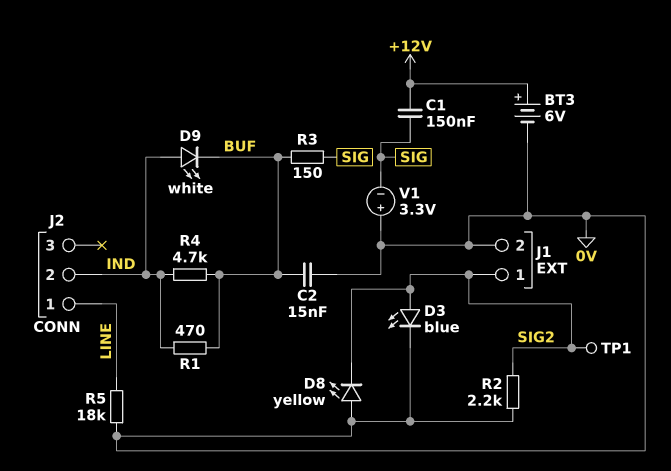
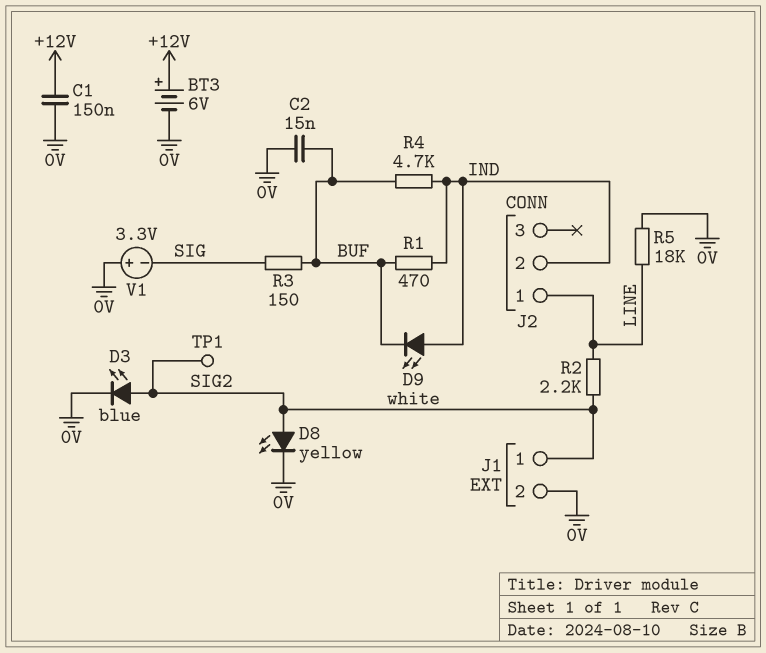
C1: 150nF (+12V, SIG) -> 150nF (+12V, 0V)
D8: LED yellow (A 0V, K SIG2) -> LED yellow (A SIG2, K 0V)
R2: 2.2k (0V, SIG2) -> 2.2k (LINE, SIG2)

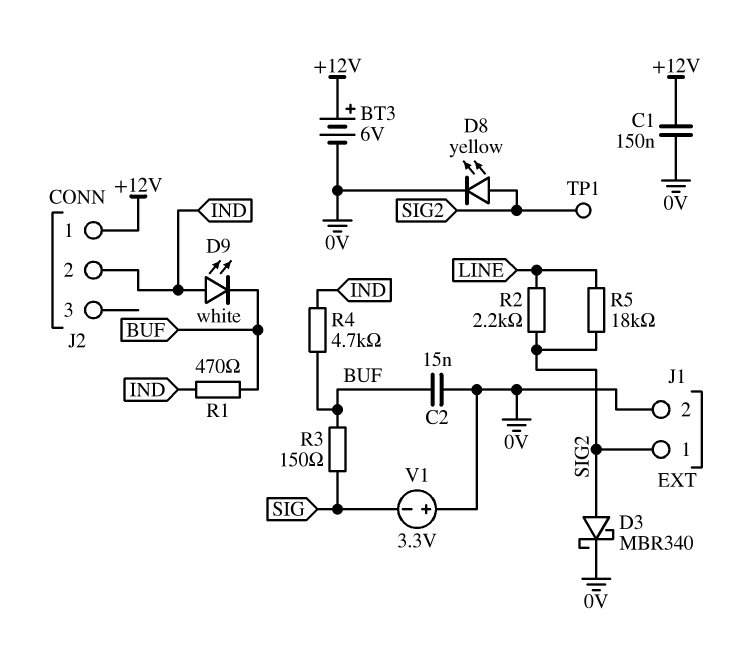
D3: LED blue (A SIG2, K 0V) -> schottky MBR340 (A SIG2, K 0V)
J2 pin 1: LINE -> +12V
R5: 18k (0V, LINE) -> 18k (LINE, SIG2)

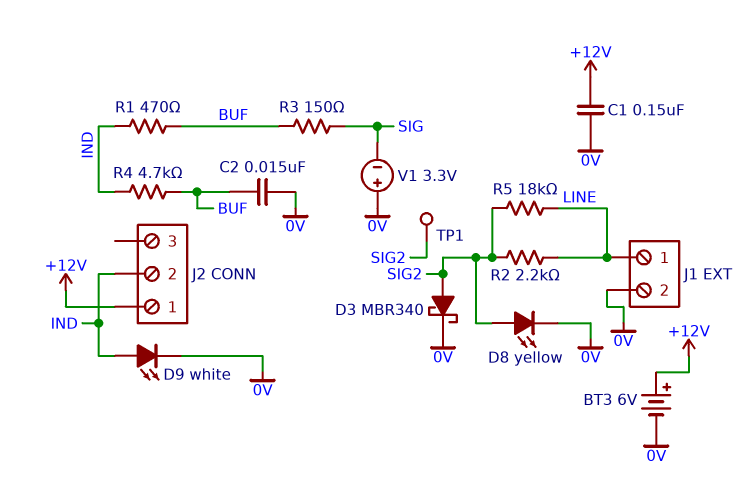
D9: LED white (A IND, K BUF) -> LED white (A IND, K 0V)
J1 pin 1: SIG2 -> LINE

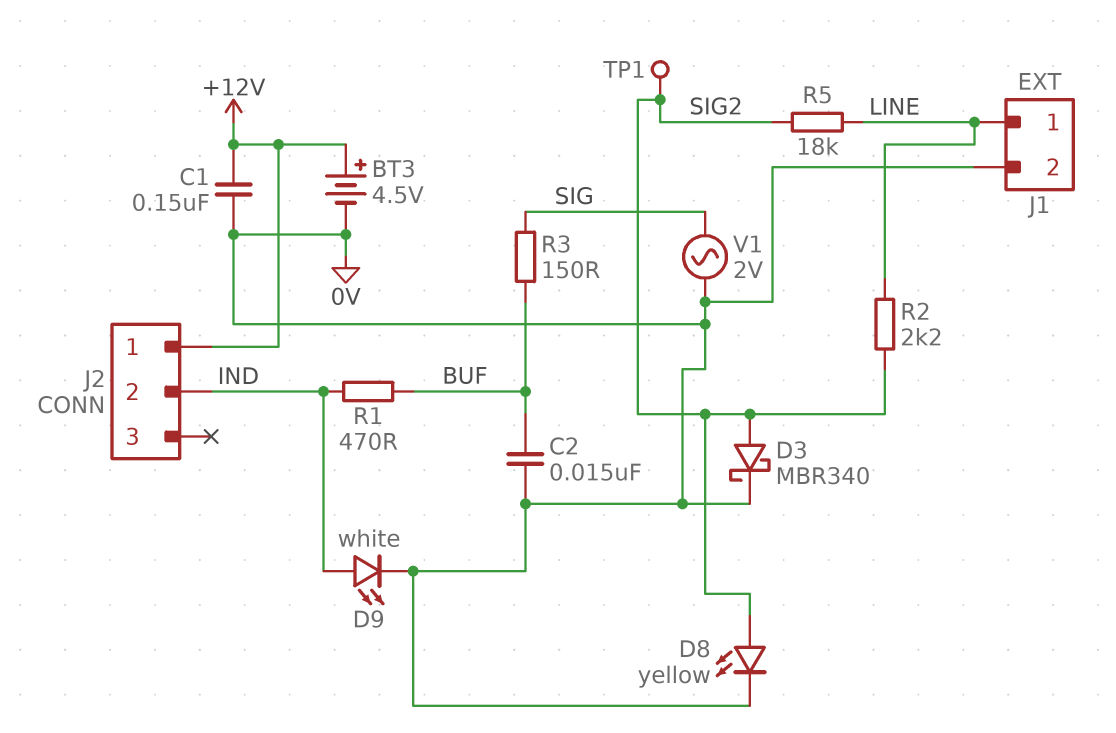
BT3: 6V (plus +12V, minus 0V) -> 4.5V (plus +12V, minus 0V)
R4: 4.7k (BUF, IND) -> none
V1: 3.3V (plus 0V, minus SIG) -> AC 2V (0V, SIG)

